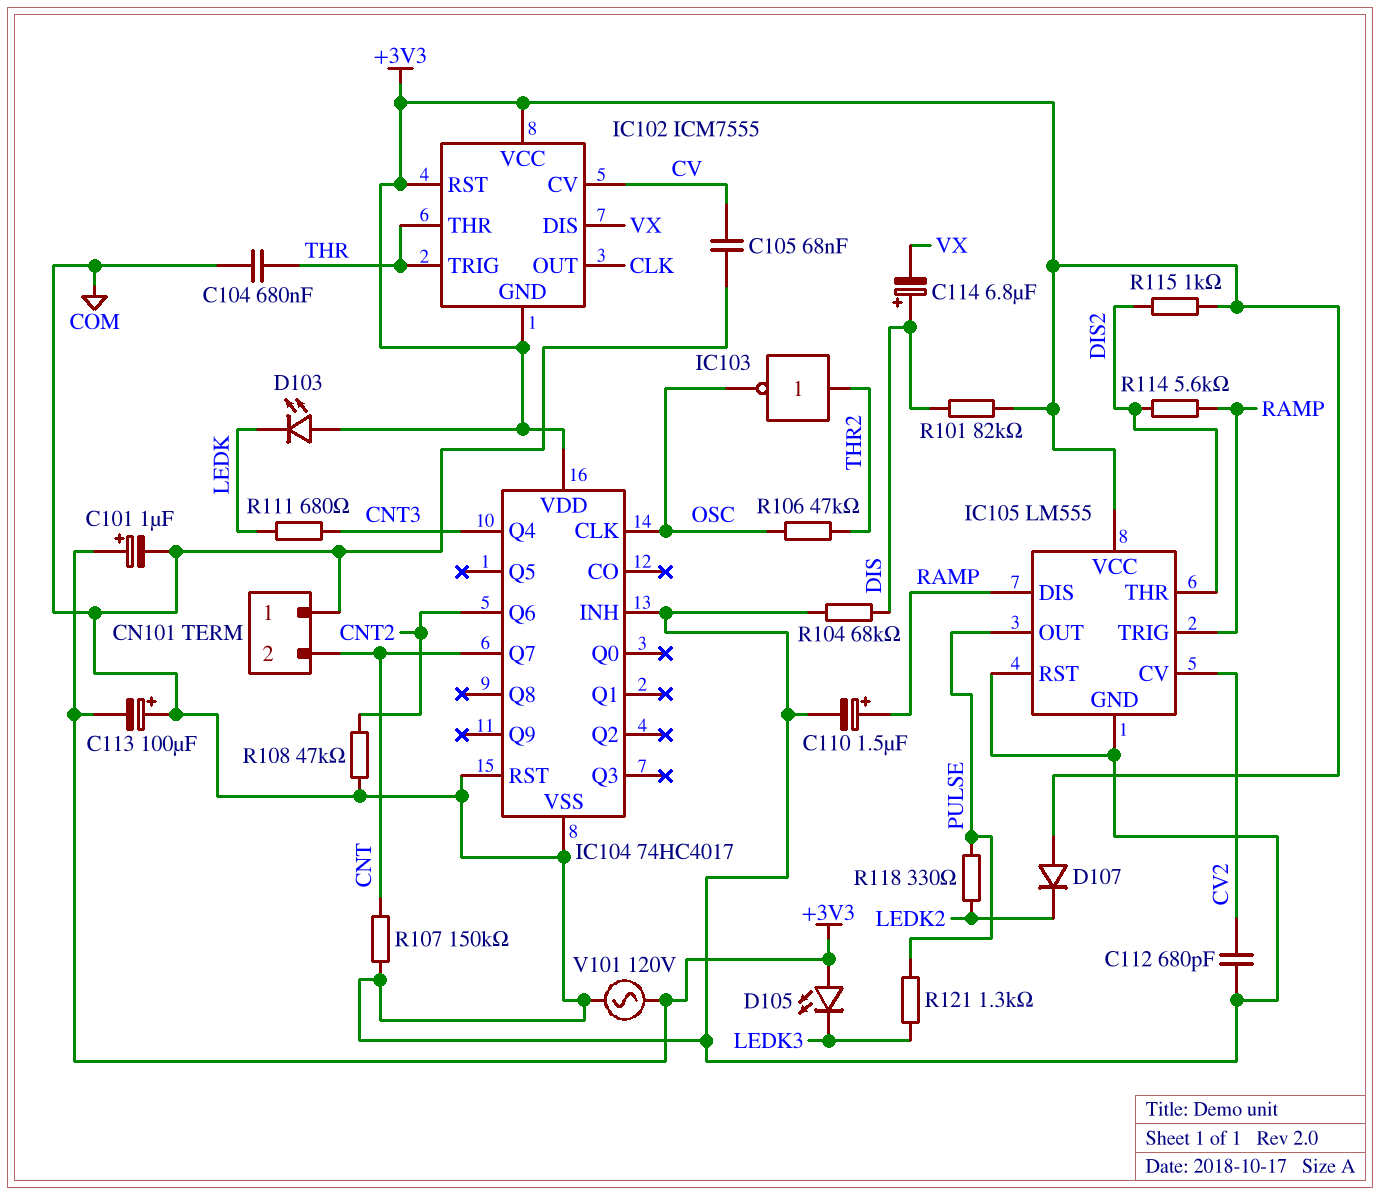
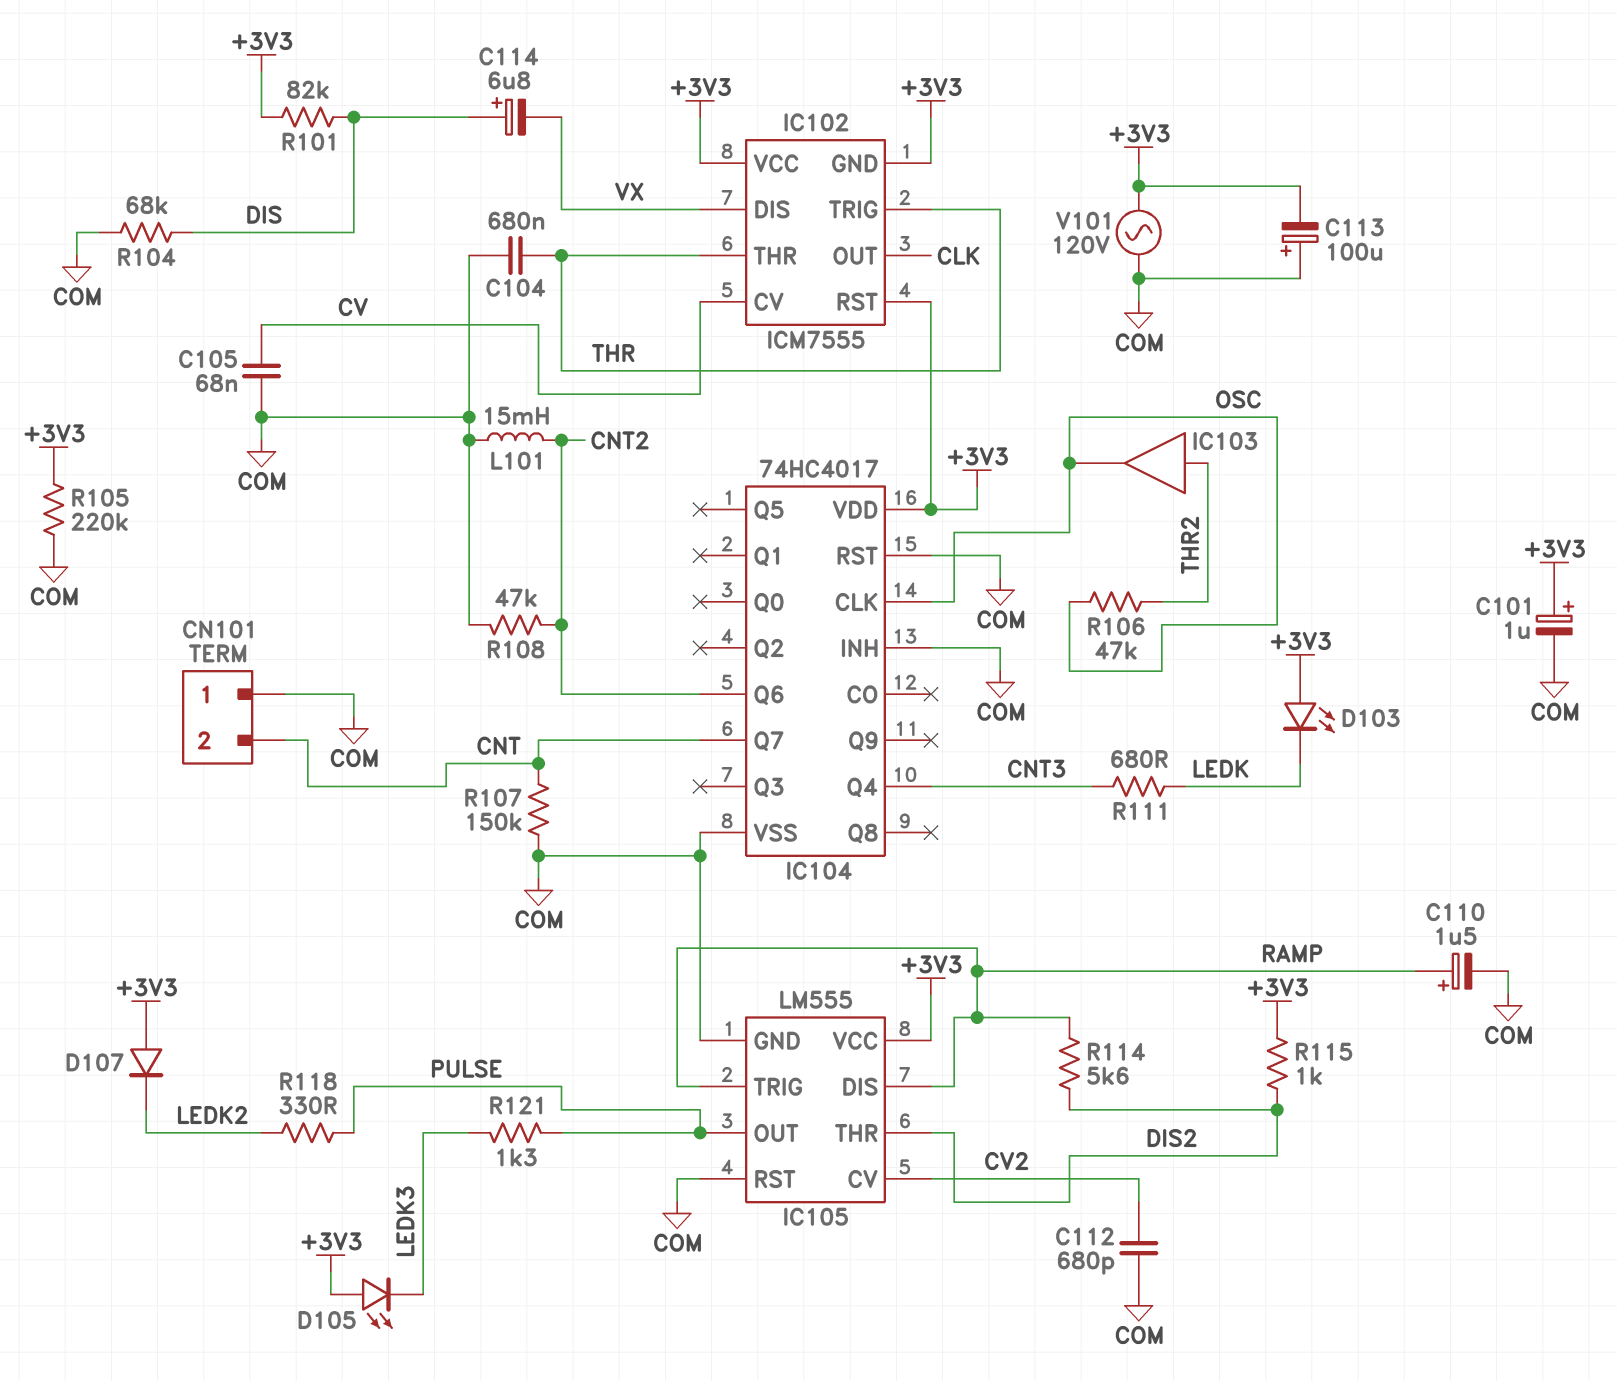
IC103: NOT (in THR2, out OSC) -> buffer (in THR2, out OSC)
L101: none -> 15mH (CNT2, COM)
R105: none -> 220k (+3V3, COM)

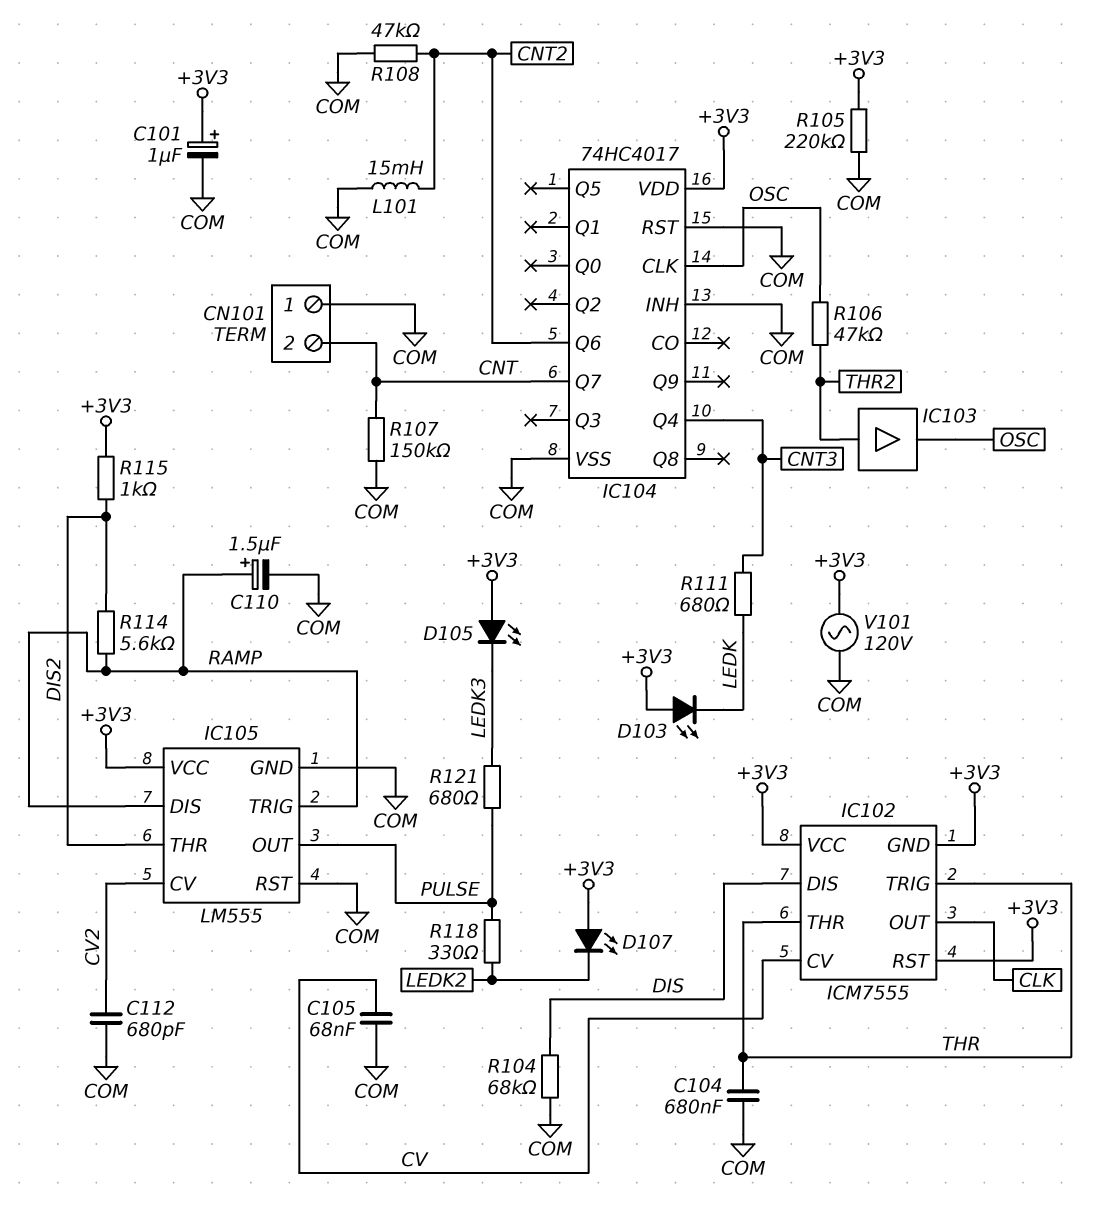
C113: 100uF (plus COM, minus +3V3) -> none
C114: 6.8uF (plus DIS, minus VX) -> none
D107: diode (A +3V3, K LEDK2) -> LED (A +3V3, K LEDK2)
IC102 pin DIS: VX -> DIS
R101: 82k (+3V3, DIS) -> none
R121: 1.3k (LEDK3, PULSE) -> 680 (LEDK3, PULSE)

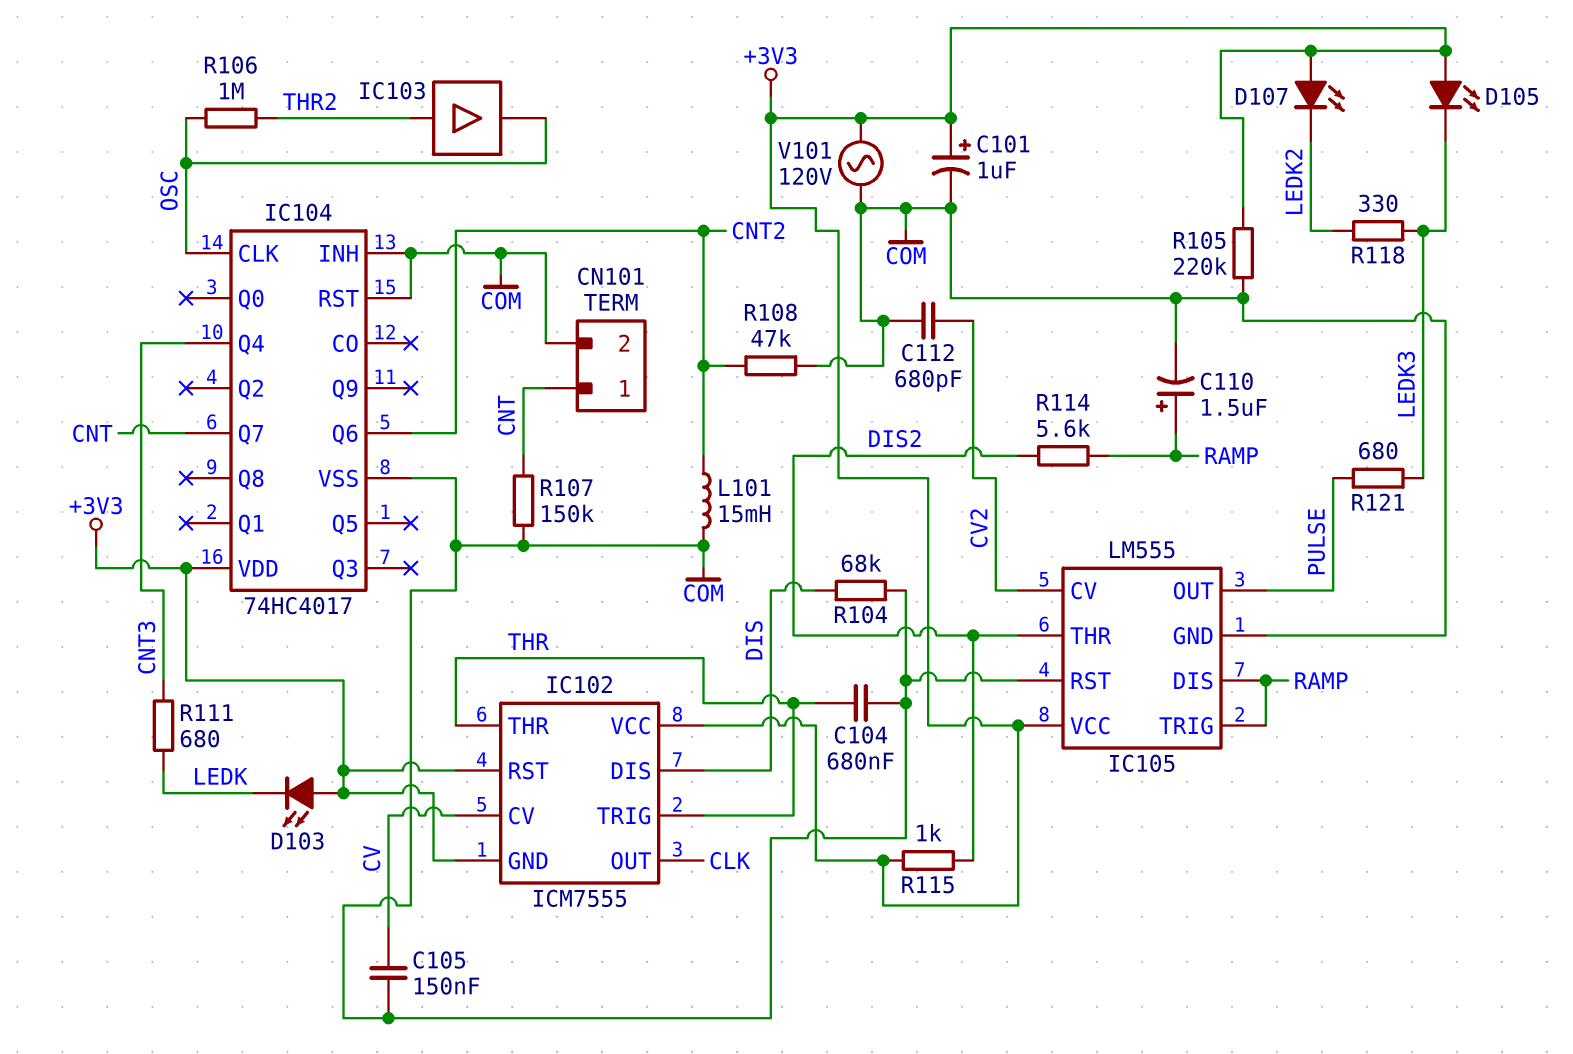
C105: 68nF (COM, CV) -> 150nF (COM, CV)
CN101 pin 1: COM -> CNT
CN101 pin 2: CNT -> COM
R106: 47k (OSC, THR2) -> 1M (OSC, THR2)
R118: 330 (LEDK2, PULSE) -> 330 (LEDK2, LEDK3)

